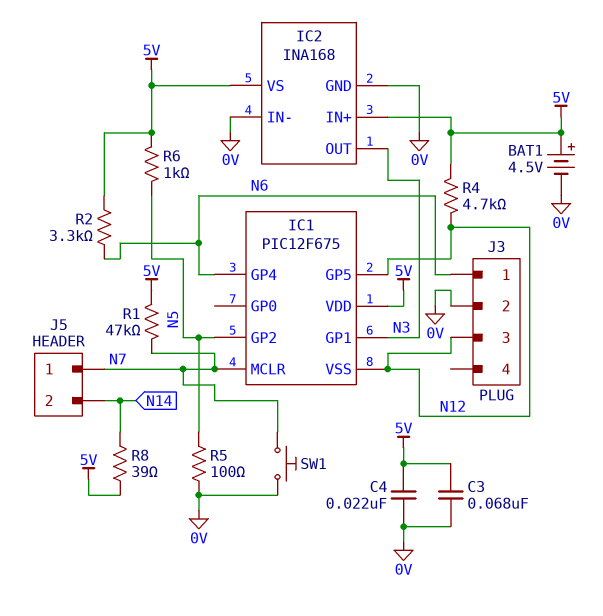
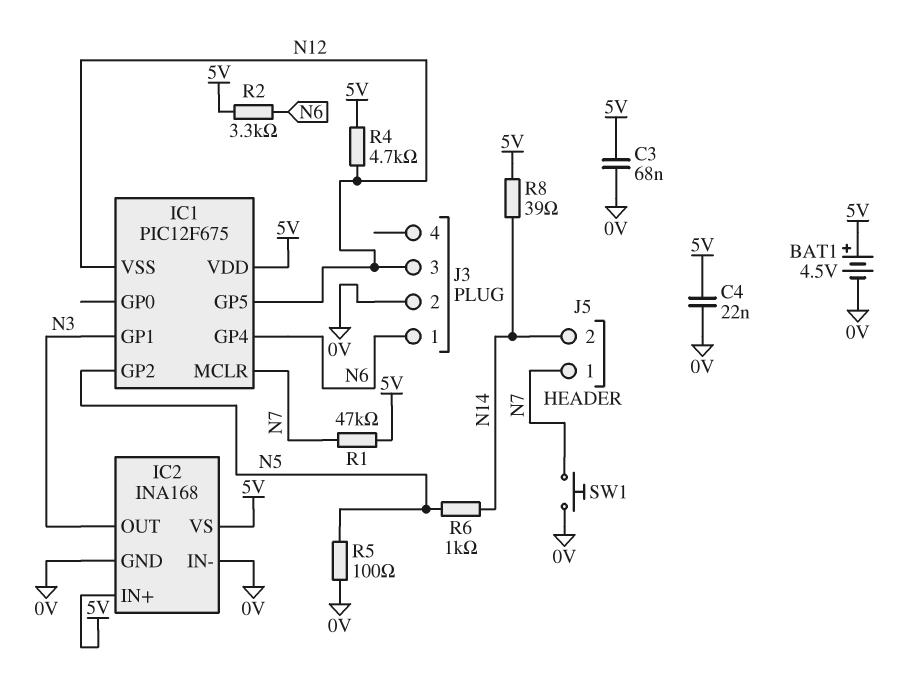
R6: 1k (5V, N5) -> 1k (N5, N14)

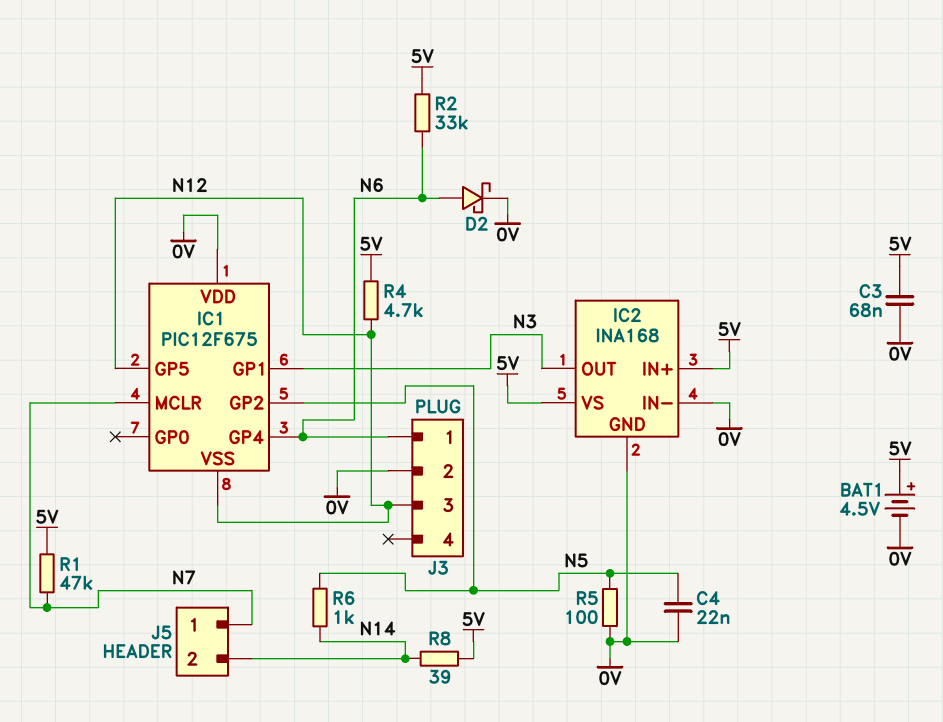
C4: 22nF (0V, 5V) -> 22nF (0V, N5)
D2: none -> schottky (A N6, K 0V)
IC1 pin VDD: 5V -> 0V
R2: 3.3k (5V, N6) -> 33k (5V, N6)
SW1: button (0V, N7) -> none

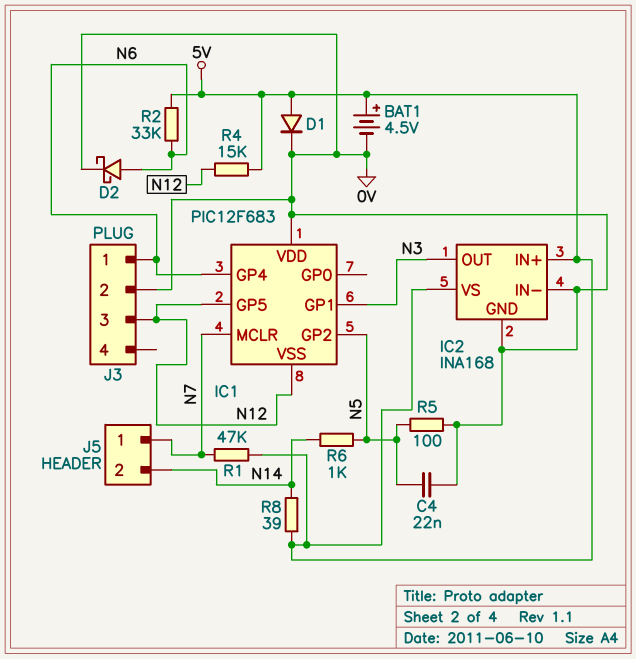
C3: 68nF (0V, 5V) -> none
D1: none -> diode (A 5V, K 0V)
IC1: PIC12F675 -> PIC12F683
R4: 4.7k (5V, N12) -> 15k (5V, N12)

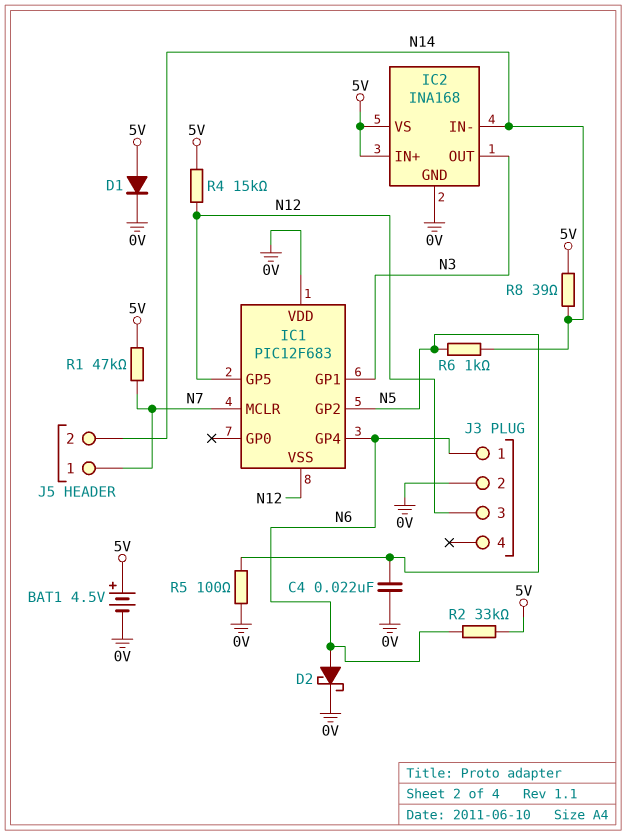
IC2 pin IN-: 0V -> N14

